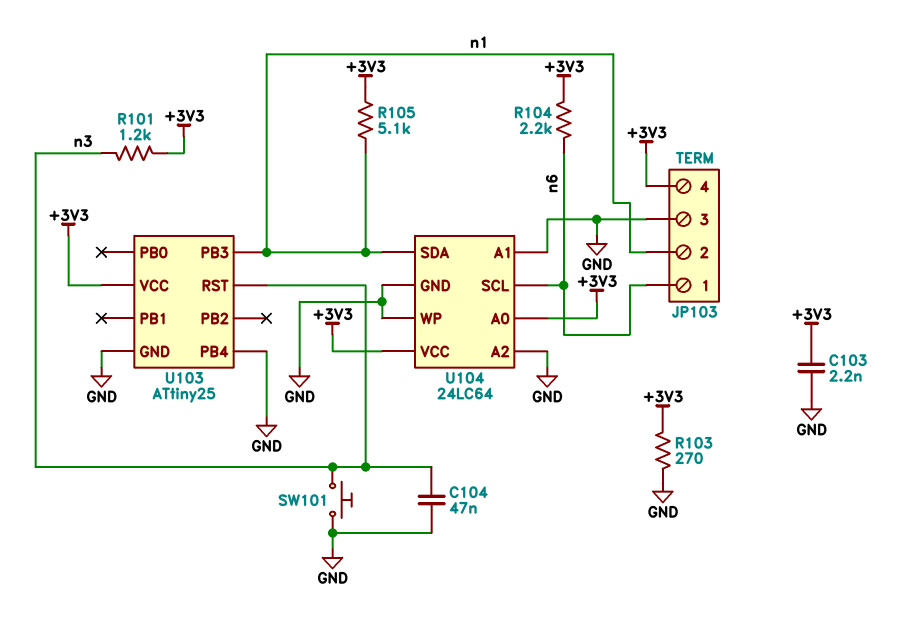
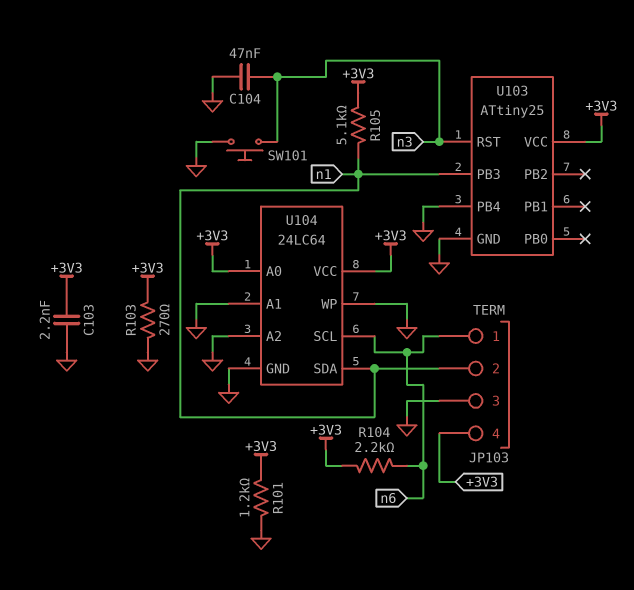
R101: 1.2k (+3V3, n3) -> 1.2k (+3V3, GND)

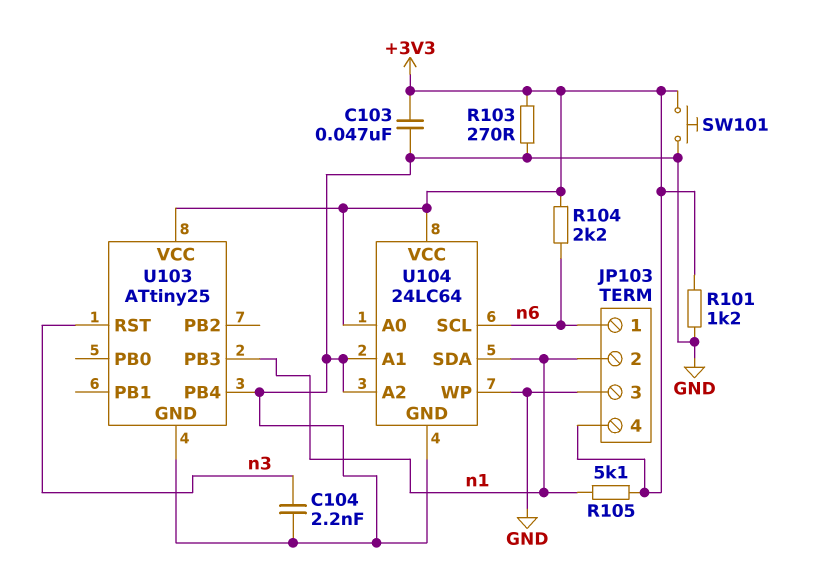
C103: 2.2nF (+3V3, GND) -> 47nF (+3V3, GND)
C104: 47nF (GND, n3) -> 2.2nF (GND, n3)
SW101: button (GND, n3) -> button (+3V3, GND)

